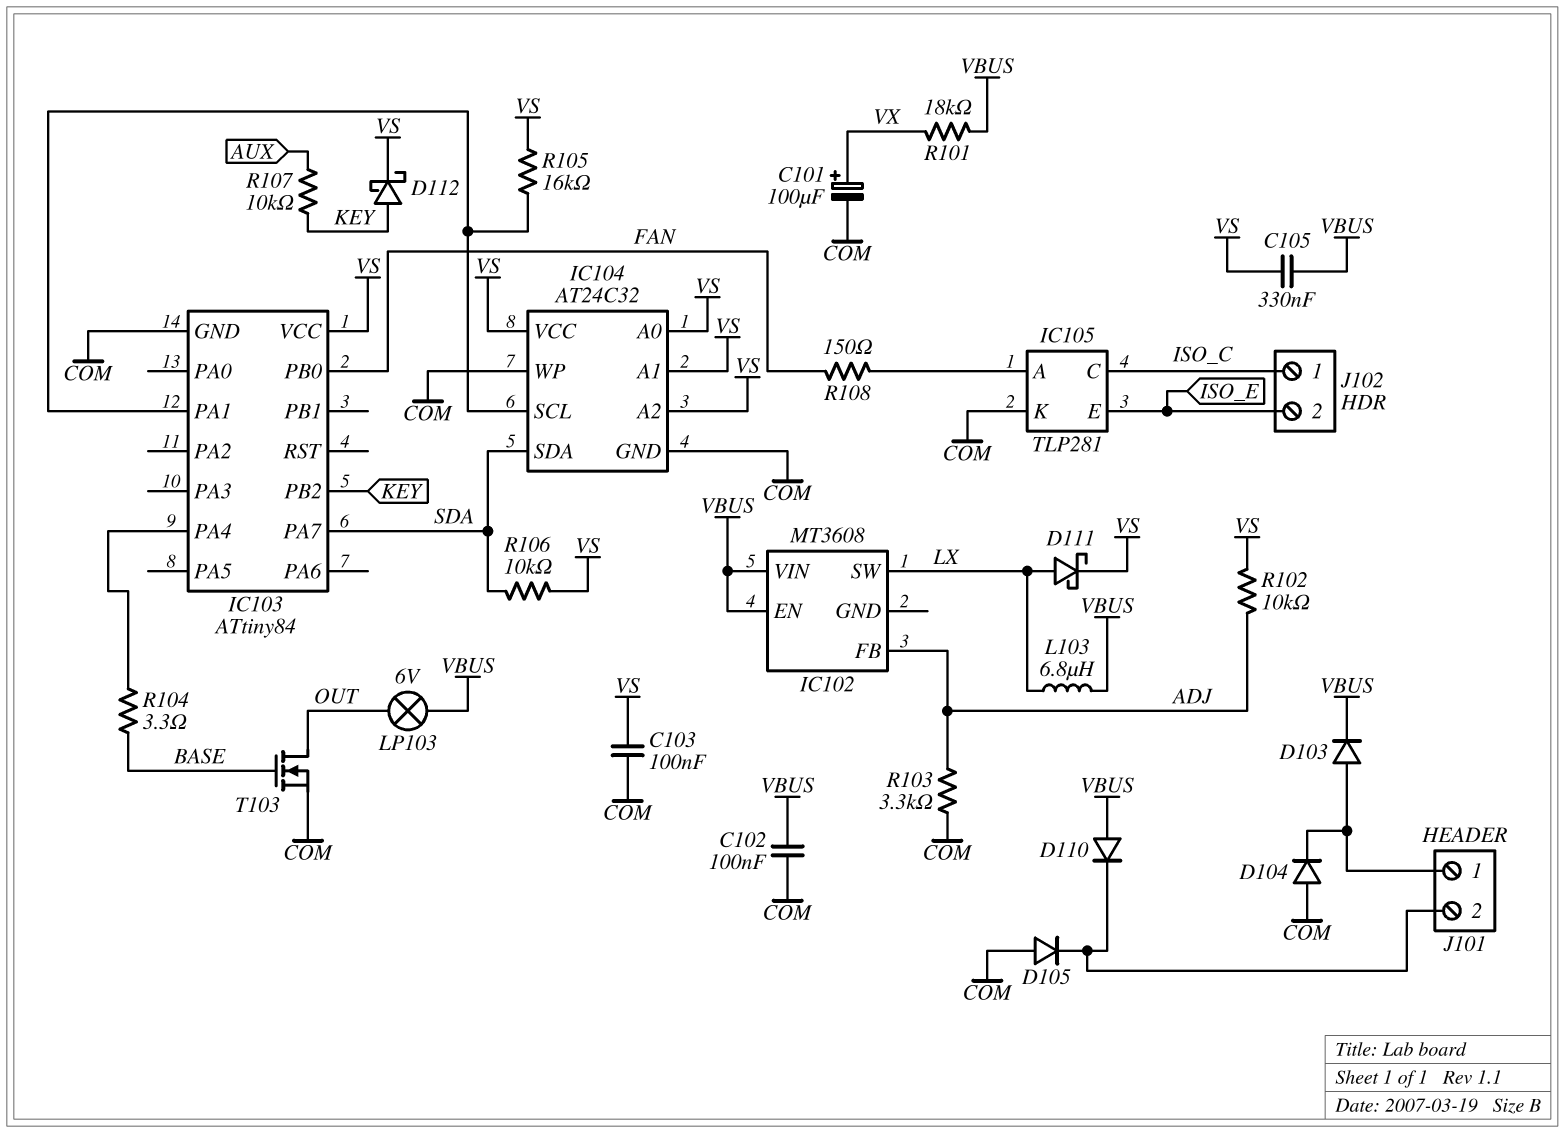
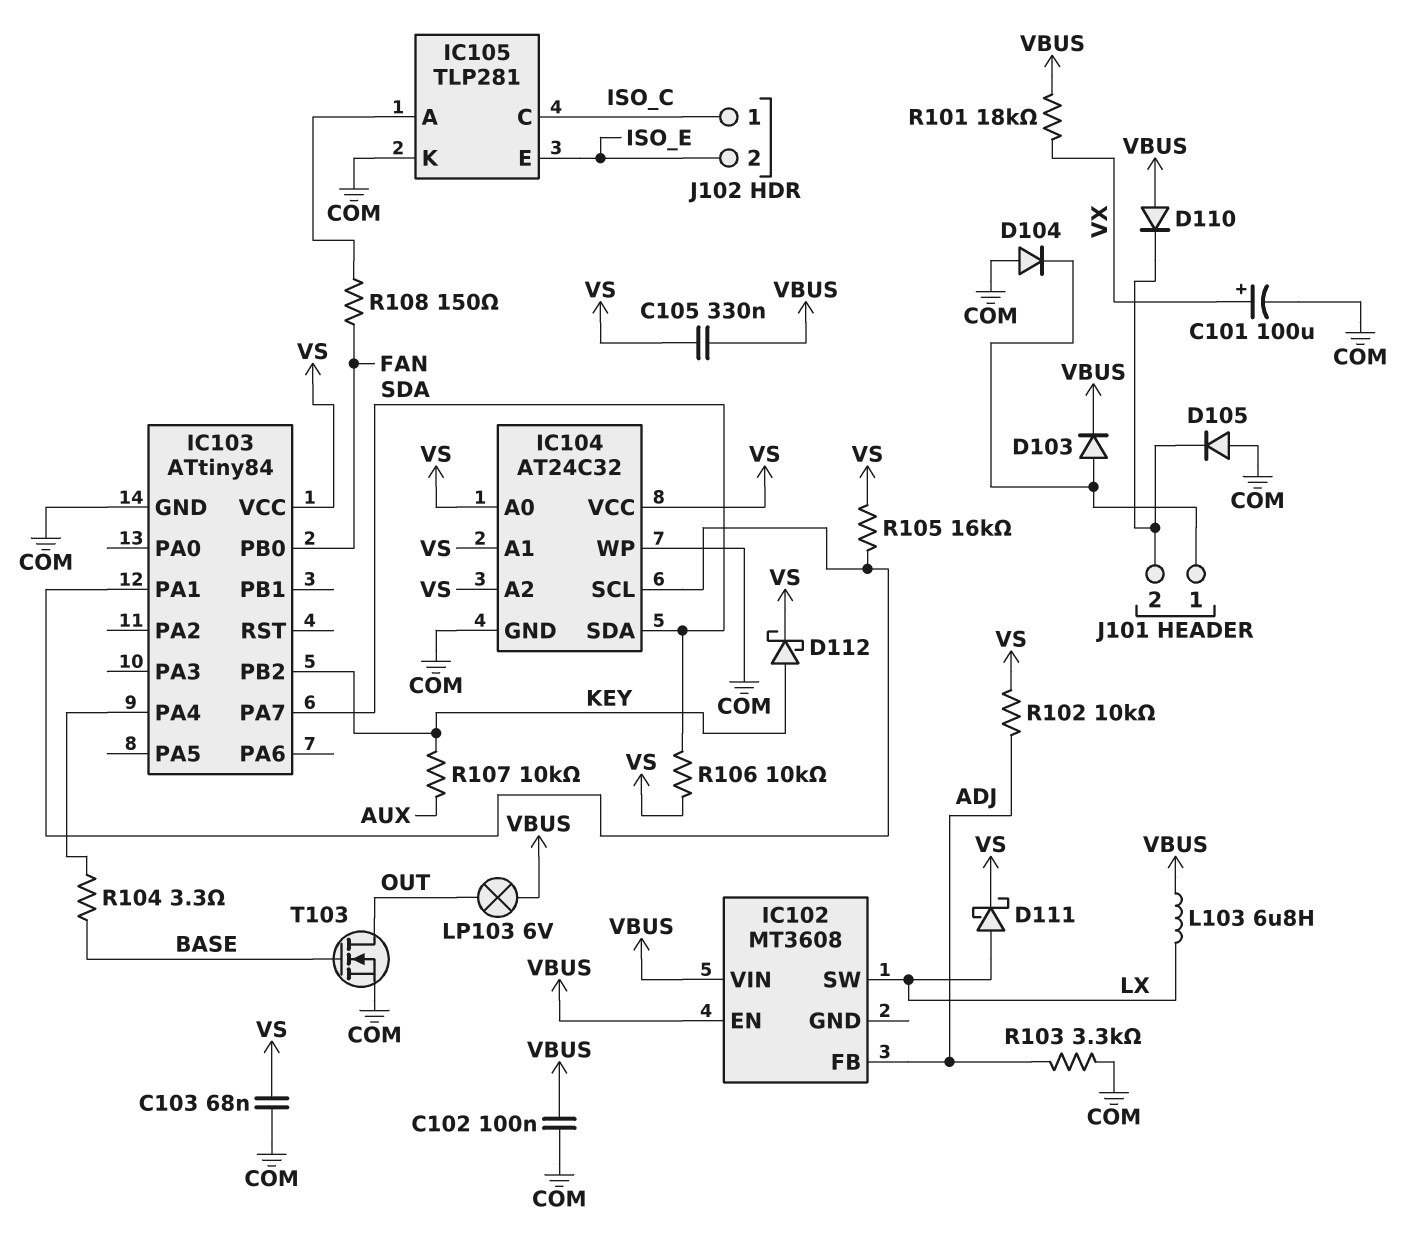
C103: 100nF (COM, VS) -> 68nF (COM, VS)

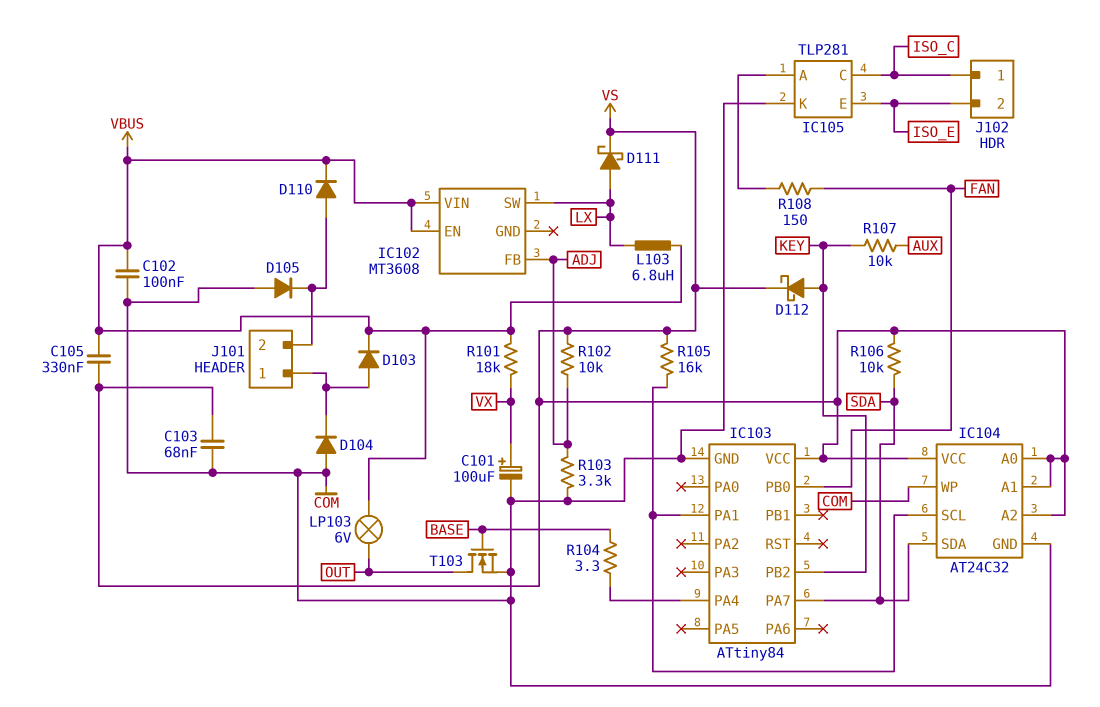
D110: diode (A VBUS, K J101/2) -> diode (A J101/2, K VBUS)

